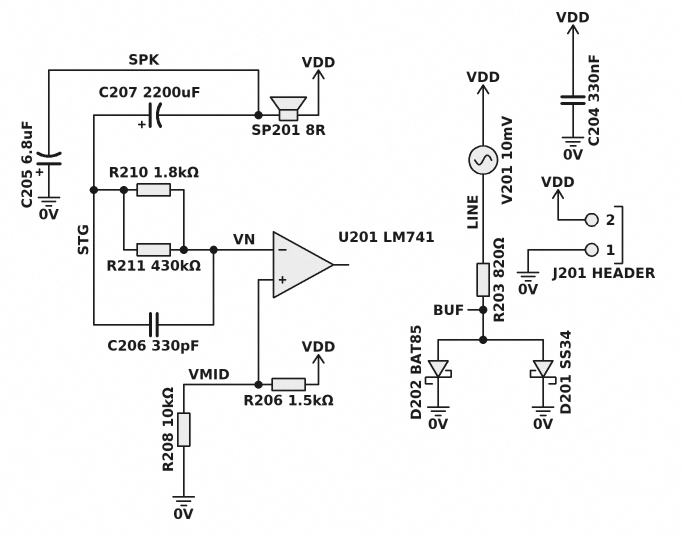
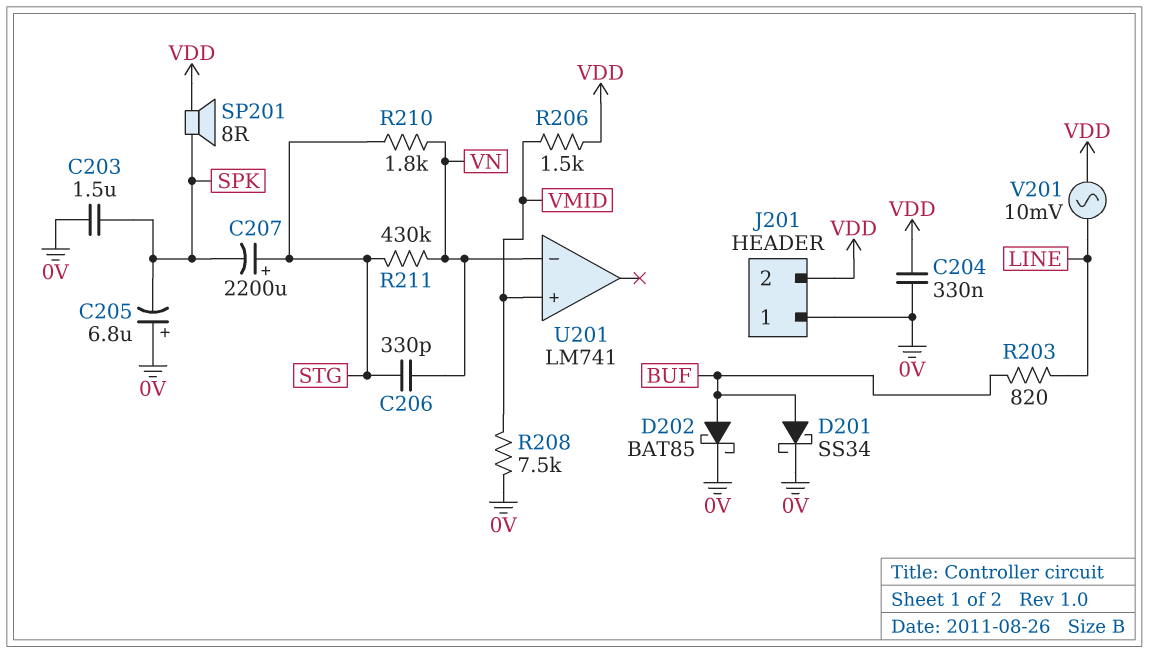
C203: none -> 1.5uF (0V, SPK)
R208: 10k (0V, VMID) -> 7.5k (0V, VMID)

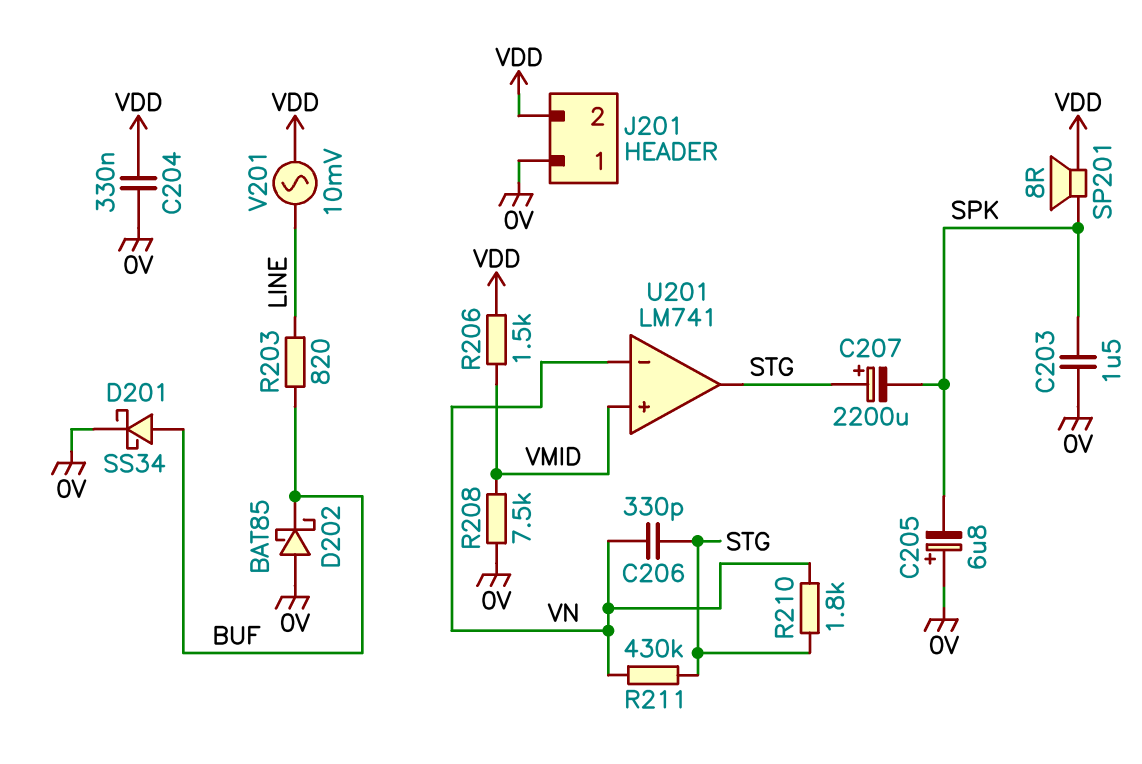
D202: schottky BAT85 (A BUF, K 0V) -> schottky BAT85 (A 0V, K BUF)
U201 pin out: none -> STG

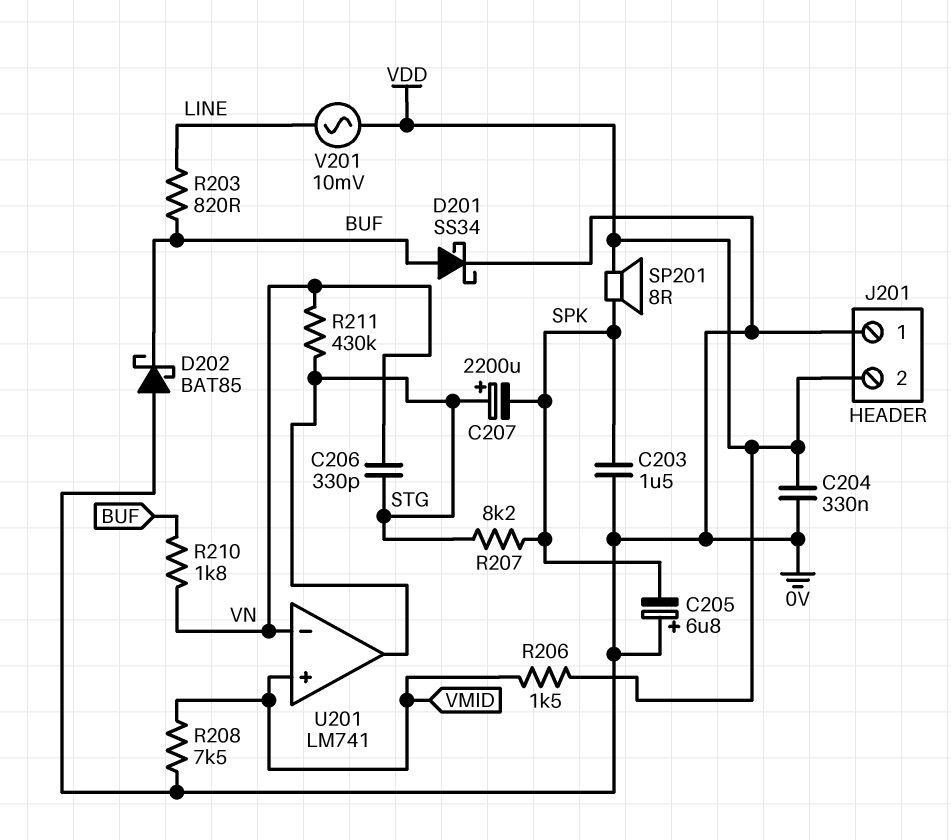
R207: none -> 8.2k (SPK, STG)
R210: 1.8k (STG, VN) -> 1.8k (BUF, VN)

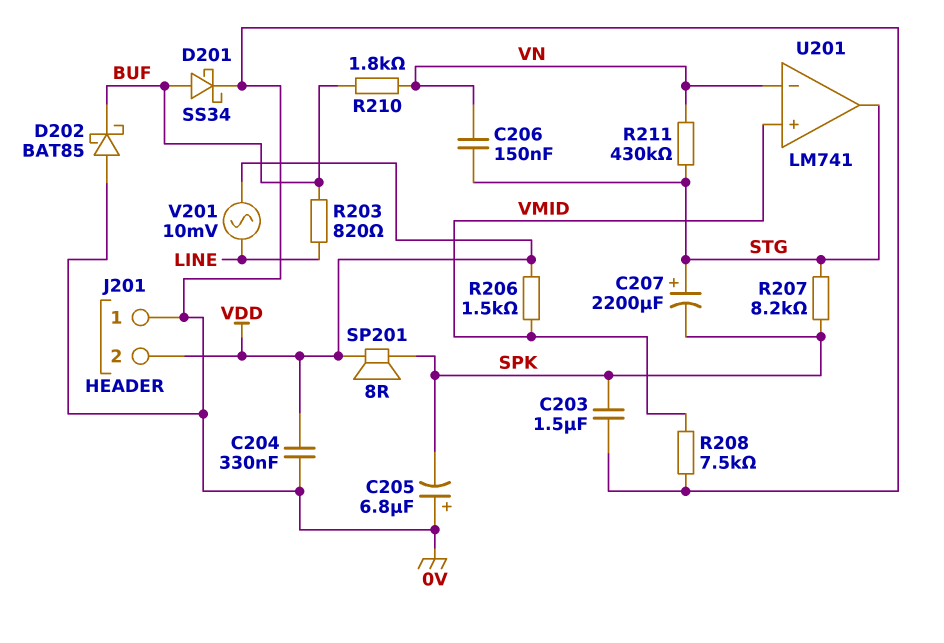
C206: 330pF (STG, VN) -> 150nF (STG, VN)

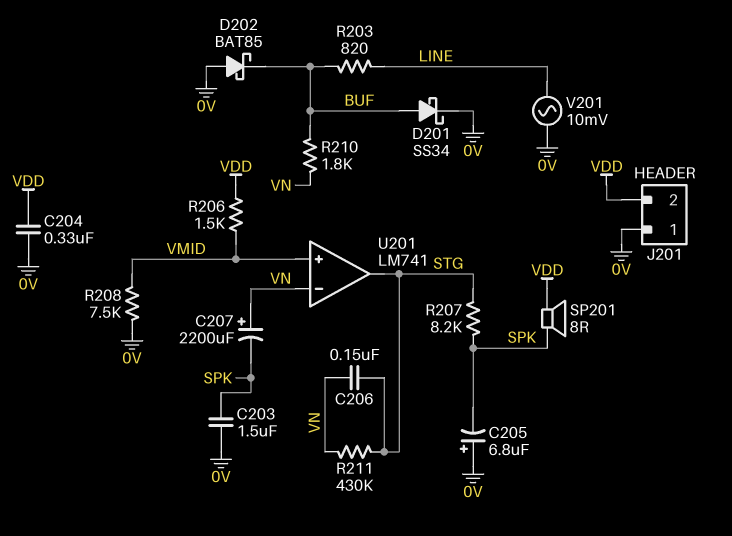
C207: 2200uF (plus STG, minus SPK) -> 2200uF (plus VN, minus SPK)
V201: AC 10mV (LINE, VDD) -> AC 10mV (0V, LINE)

